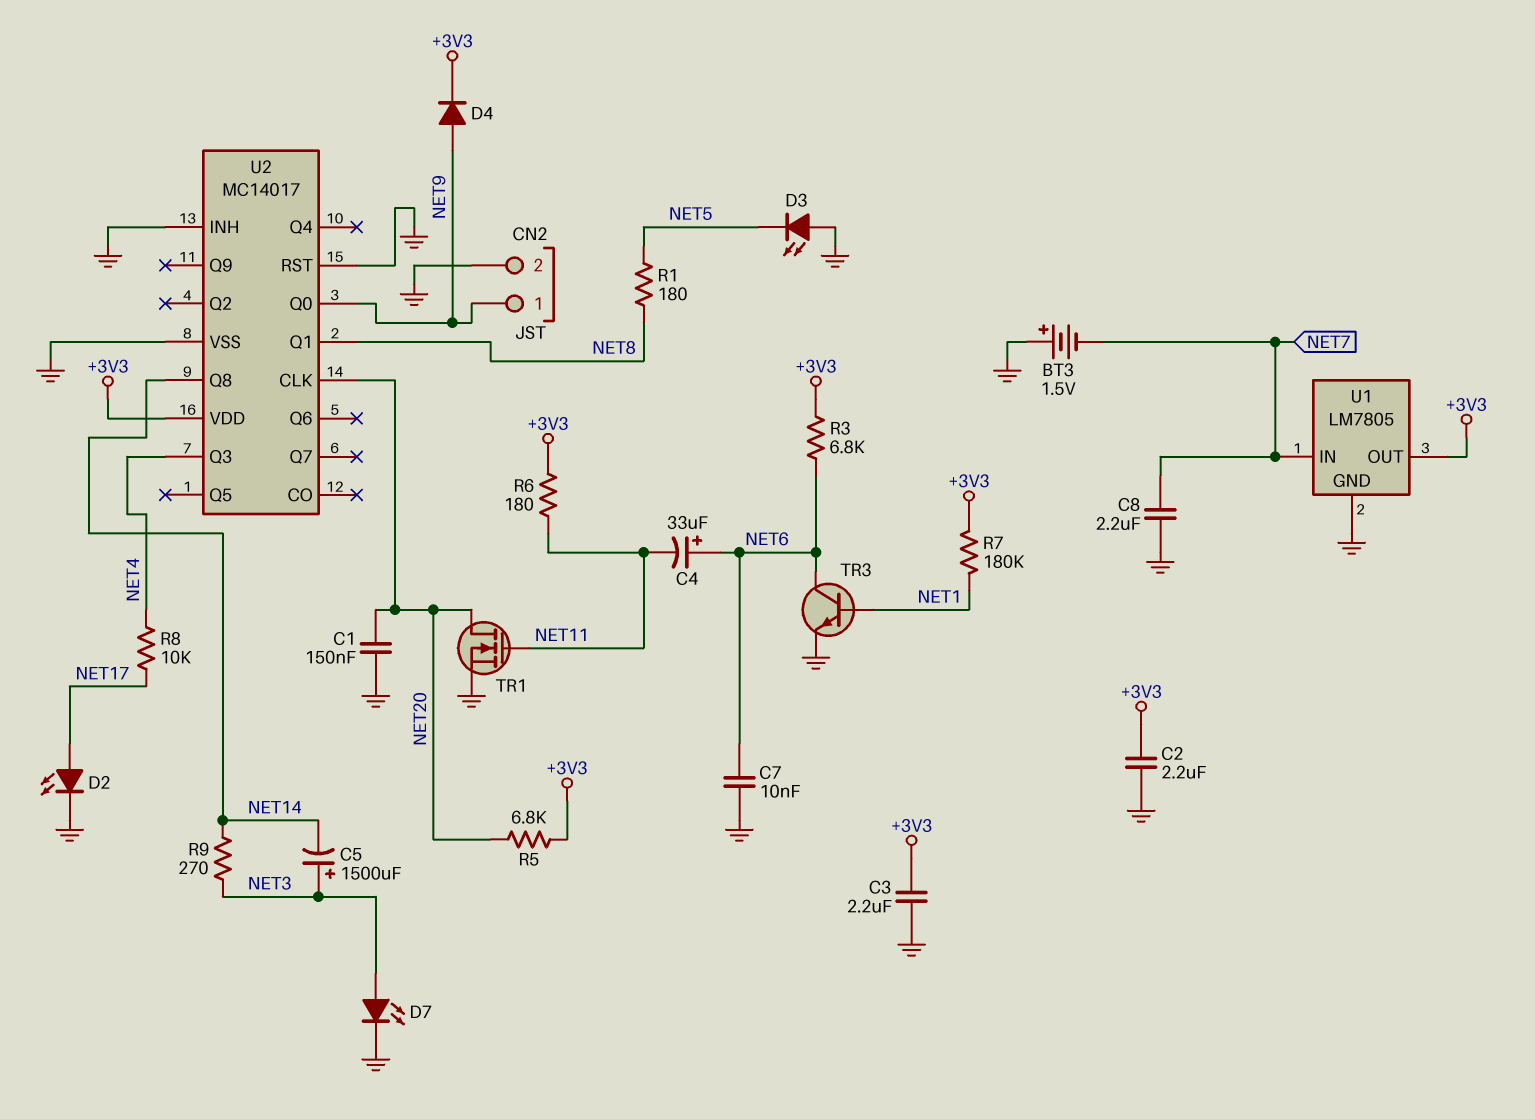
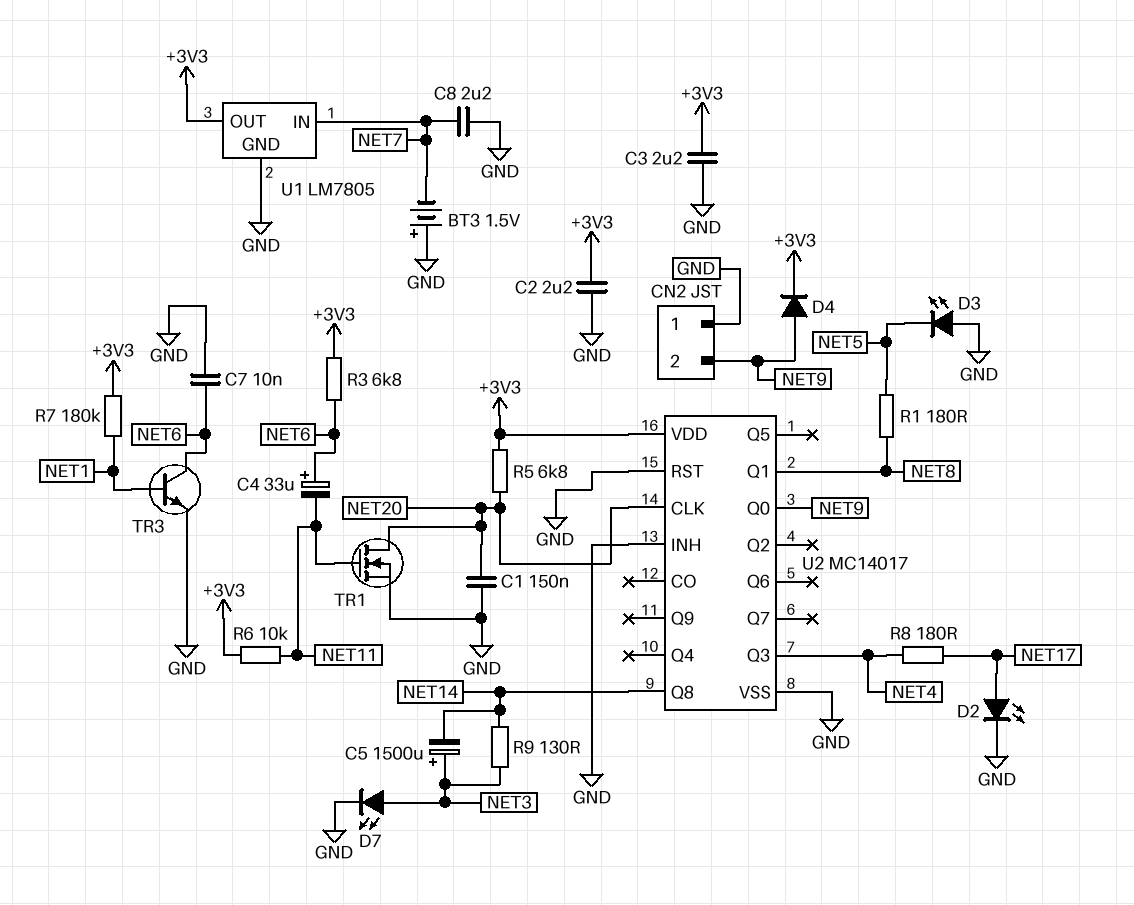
CN2 pin 1: NET9 -> GND
CN2 pin 2: GND -> NET9
R6: 180 (+3V3, NET11) -> 10k (+3V3, NET11)
R8: 10k (NET4, NET17) -> 180 (NET4, NET17)
R9: 270 (NET3, NET14) -> 130 (NET3, NET14)

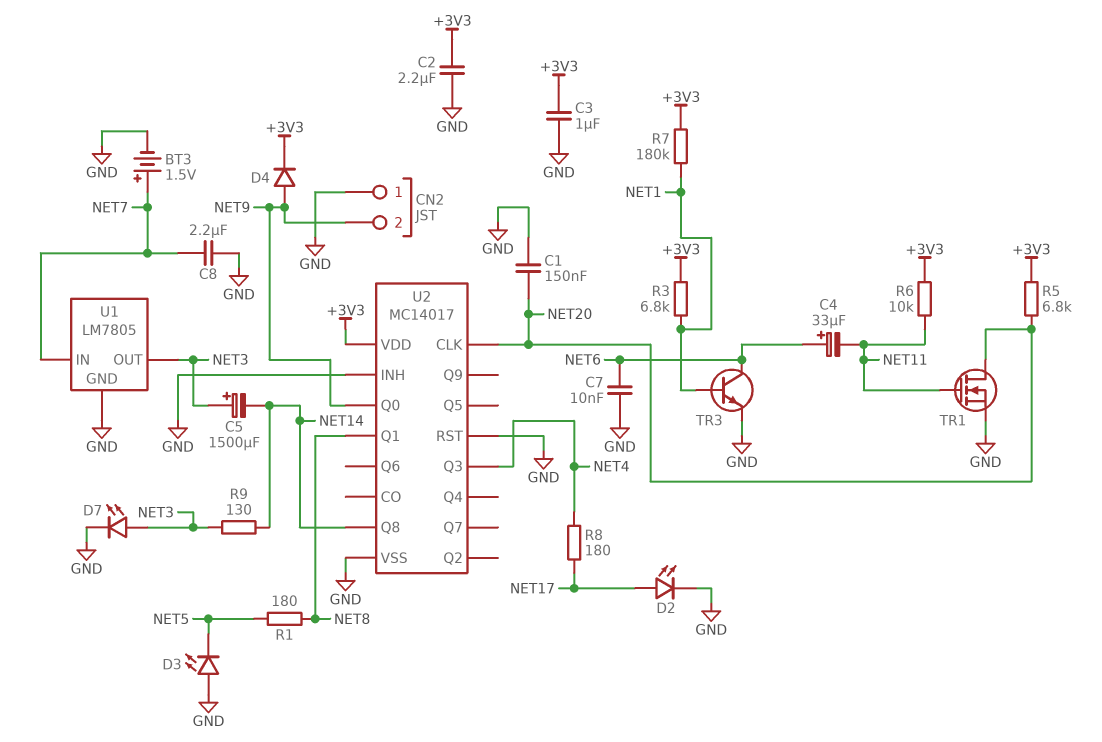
BT3: 1.5V (plus GND, minus NET7) -> 1.5V (plus NET7, minus GND)
C3: 2.2uF (+3V3, GND) -> 1uF (+3V3, GND)
R3: 6.8k (+3V3, NET6) -> 6.8k (+3V3, NET1)
U1 pin OUT: +3V3 -> NET3

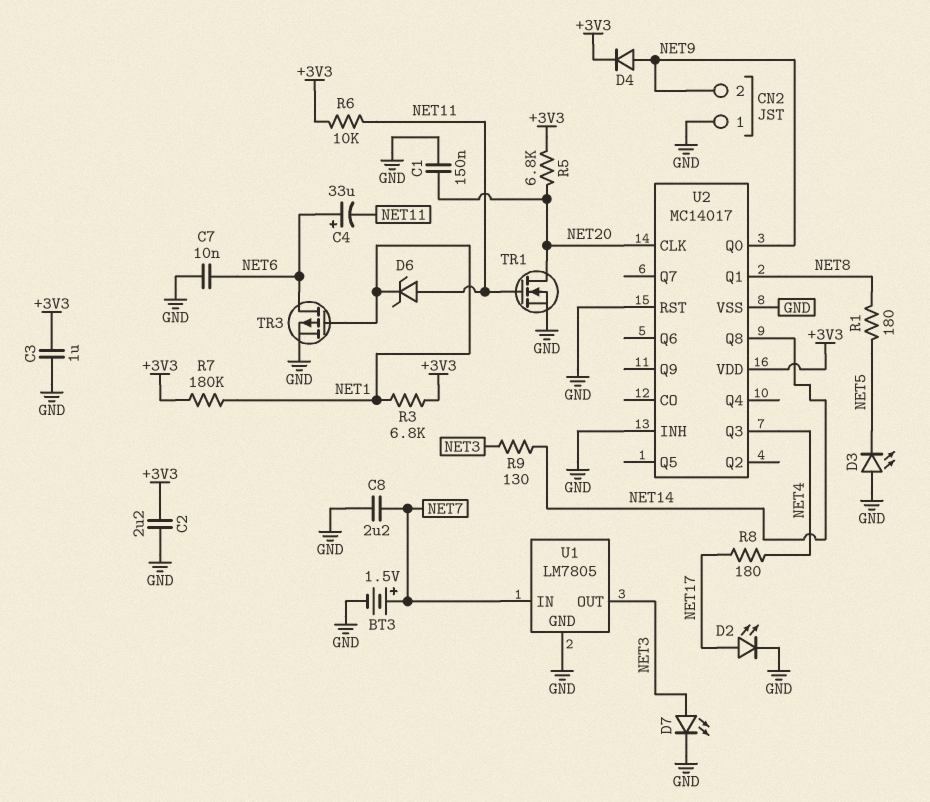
C5: 1500uF (plus NET3, minus NET14) -> none
D6: none -> zener (A NET11, K NET1)
TR3: NPN (B NET1, C NET6, E GND) -> PMOS (G NET1, D NET6, S GND)

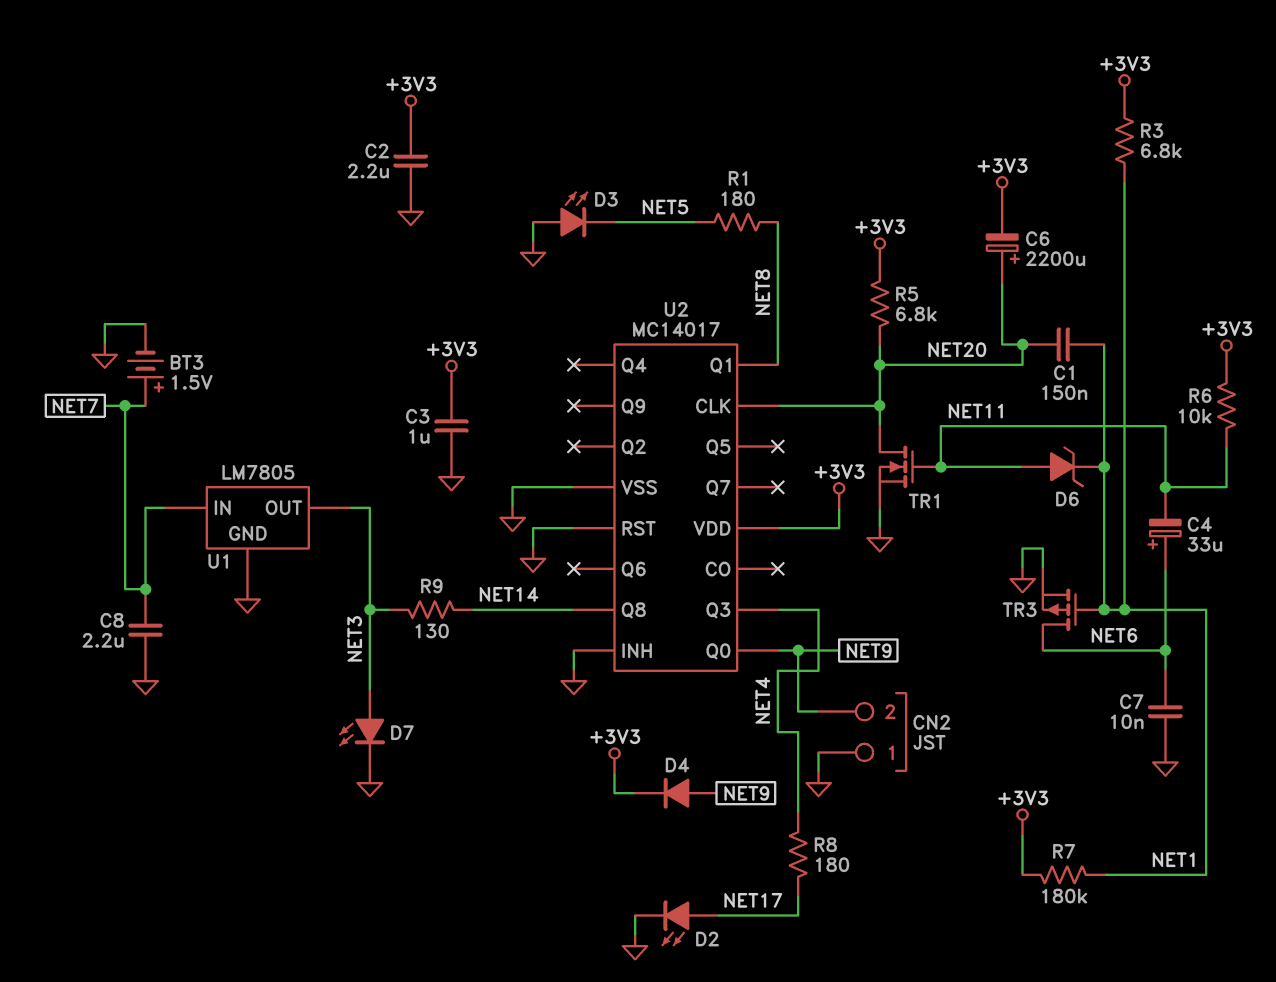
C1: 150nF (GND, NET20) -> 150nF (NET1, NET20)
C6: none -> 2200uF (plus NET20, minus +3V3)

